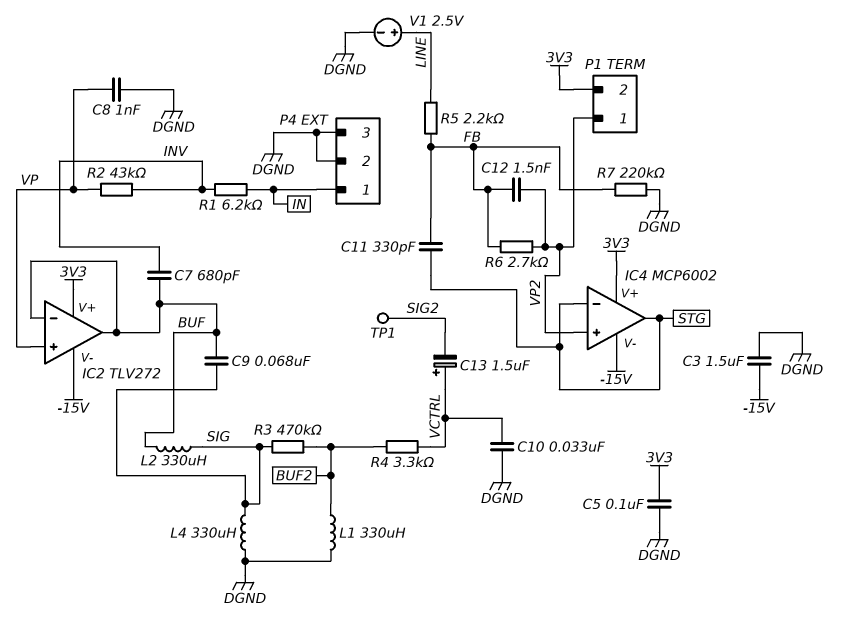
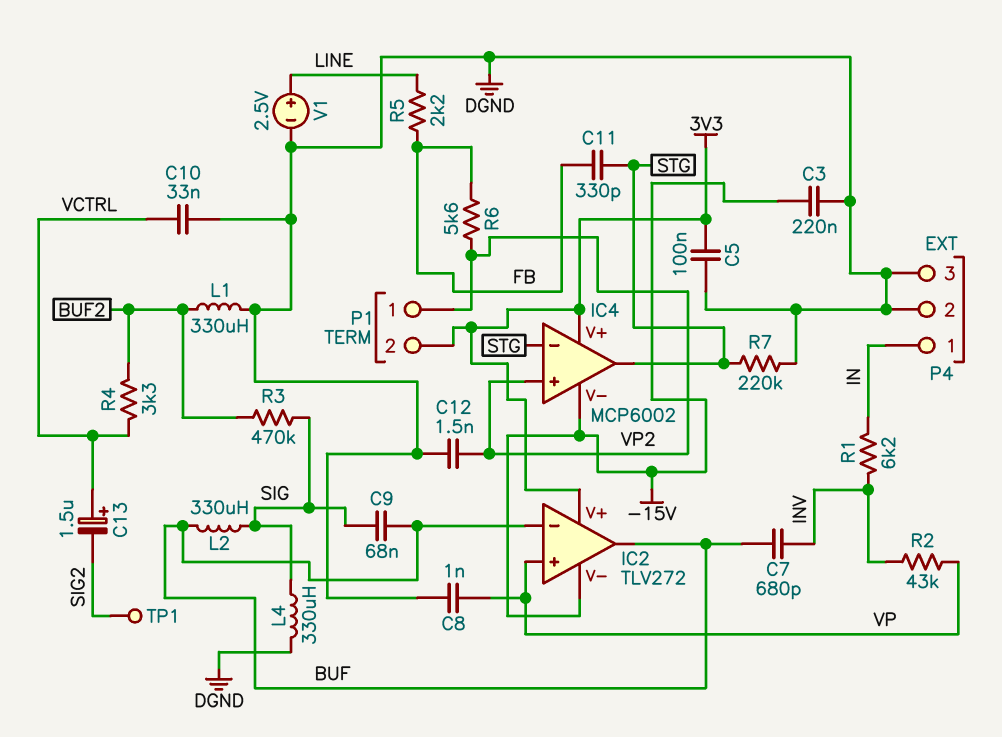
C3: 1.5uF (-15V, DGND) -> 220nF (-15V, DGND)
C12: 1.5nF (FB, VP2) -> 1.5nF (DGND, VP2)
R6: 2.7k (FB, VP2) -> 5.6k (FB, VP2)
R7: 220k (DGND, FB) -> 220k (DGND, STG)

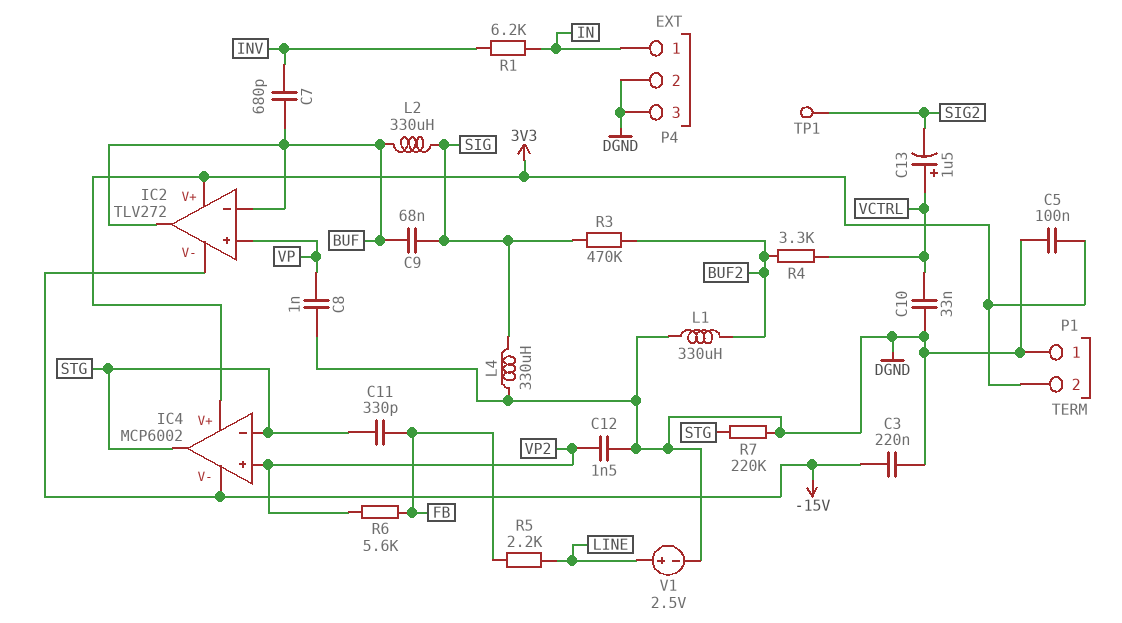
P1 pin 1: VP2 -> DGND
R2: 43k (INV, VP) -> none

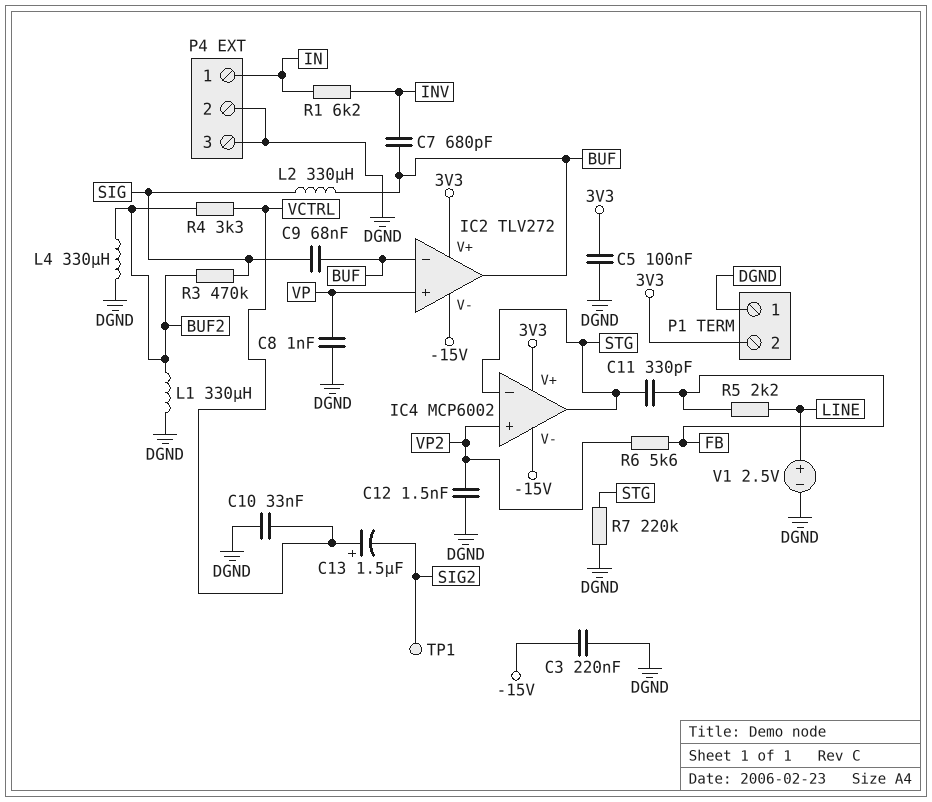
L4: 330uH (DGND, SIG) -> 330uH (BUF2, DGND)

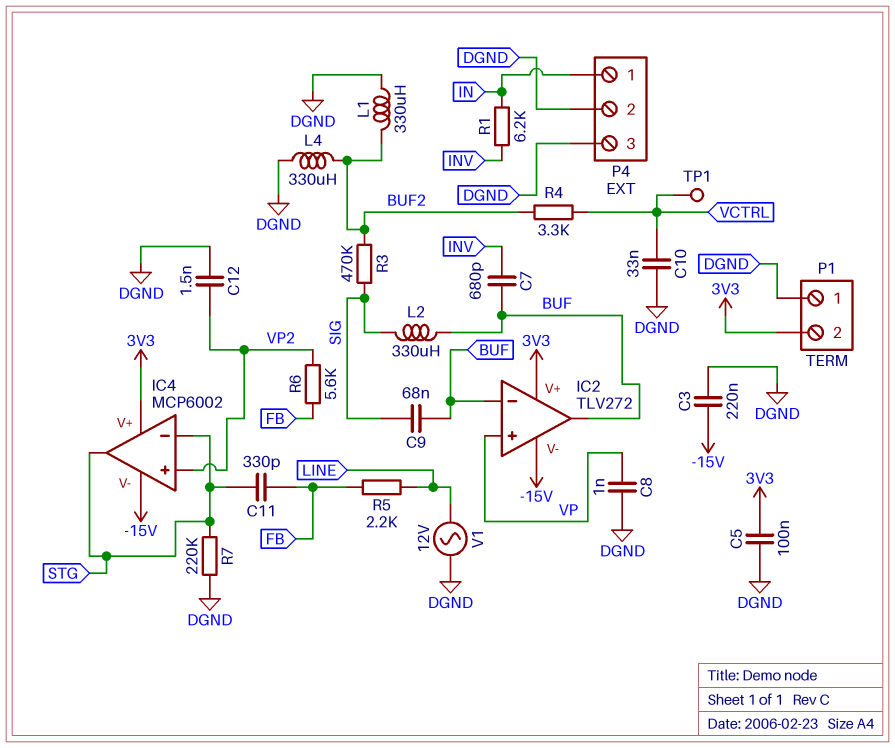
C13: 1.5uF (plus VCTRL, minus SIG2) -> none
TP1: test point (SIG2) -> test point (VCTRL)
V1: 2.5V (plus LINE, minus DGND) -> AC 12V (DGND, LINE)

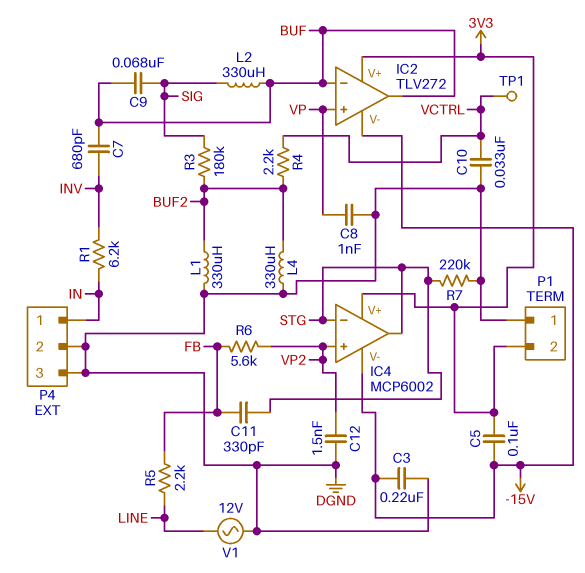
C5: 100nF (3V3, DGND) -> 100nF (-15V, 3V3)
R3: 470k (BUF2, SIG) -> 180k (BUF2, SIG)
R4: 3.3k (BUF2, VCTRL) -> 2.2k (BUF2, VCTRL)

